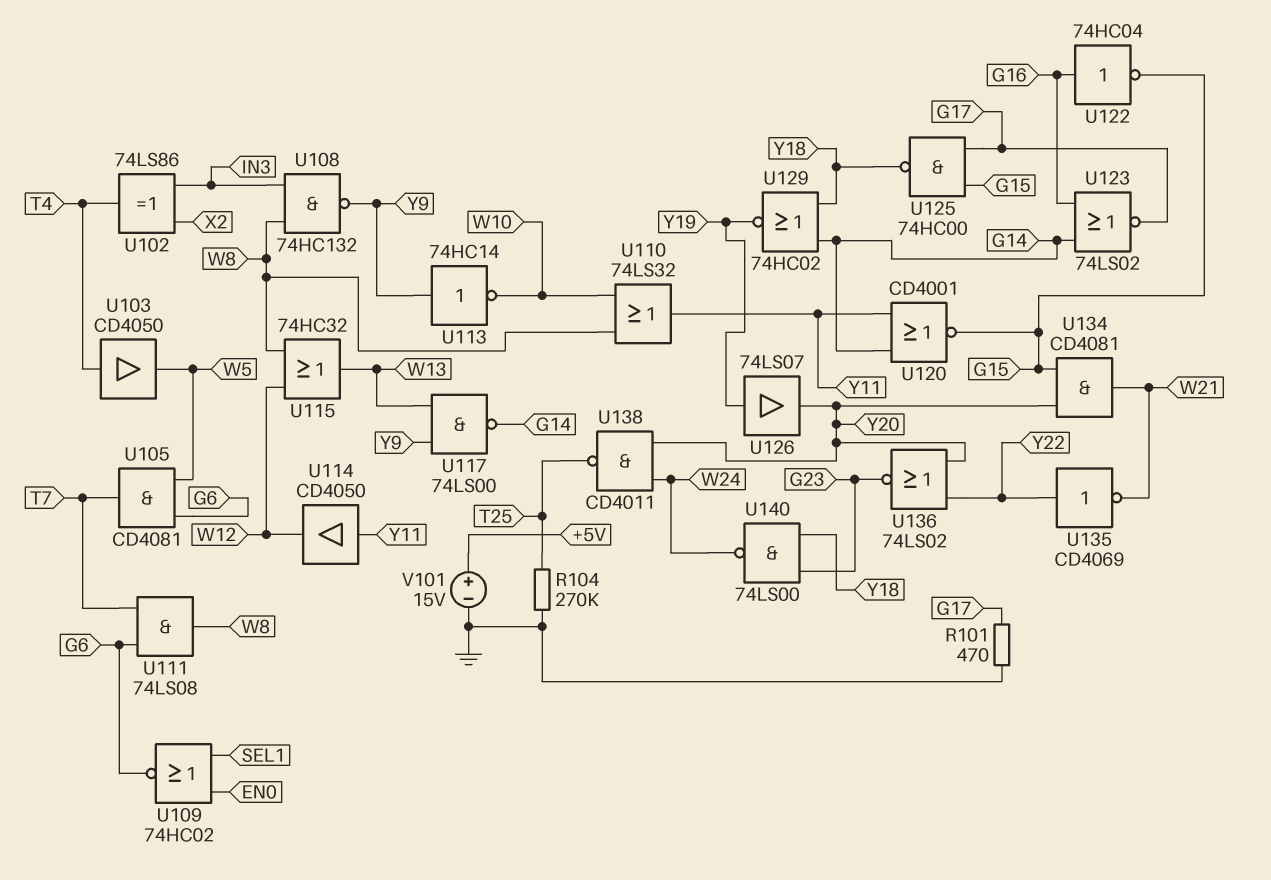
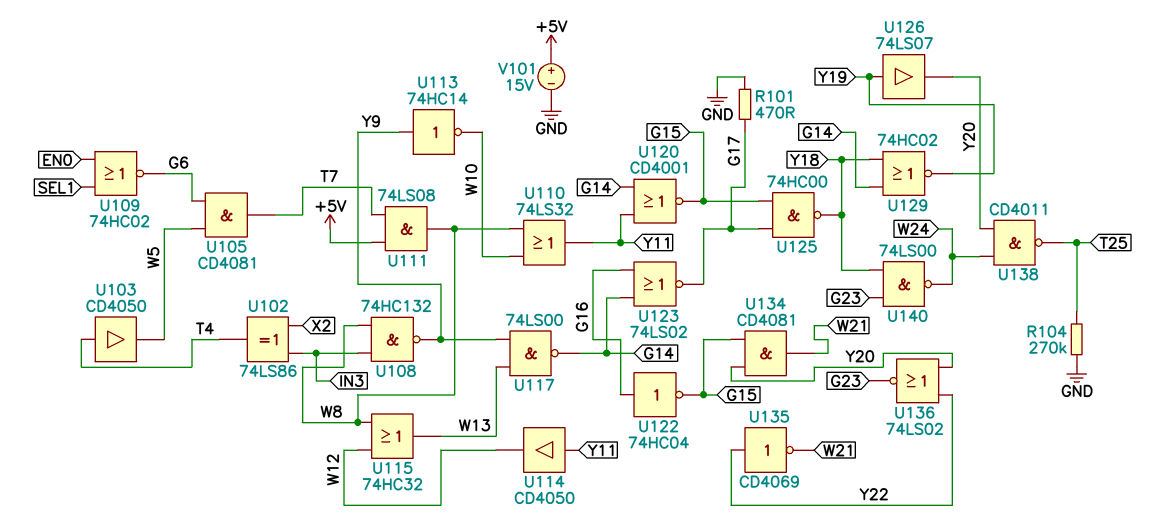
U111: AND 74LS08 (in G6, in T7, out W8) -> AND 74LS08 (in +5V, in T7, out W8)

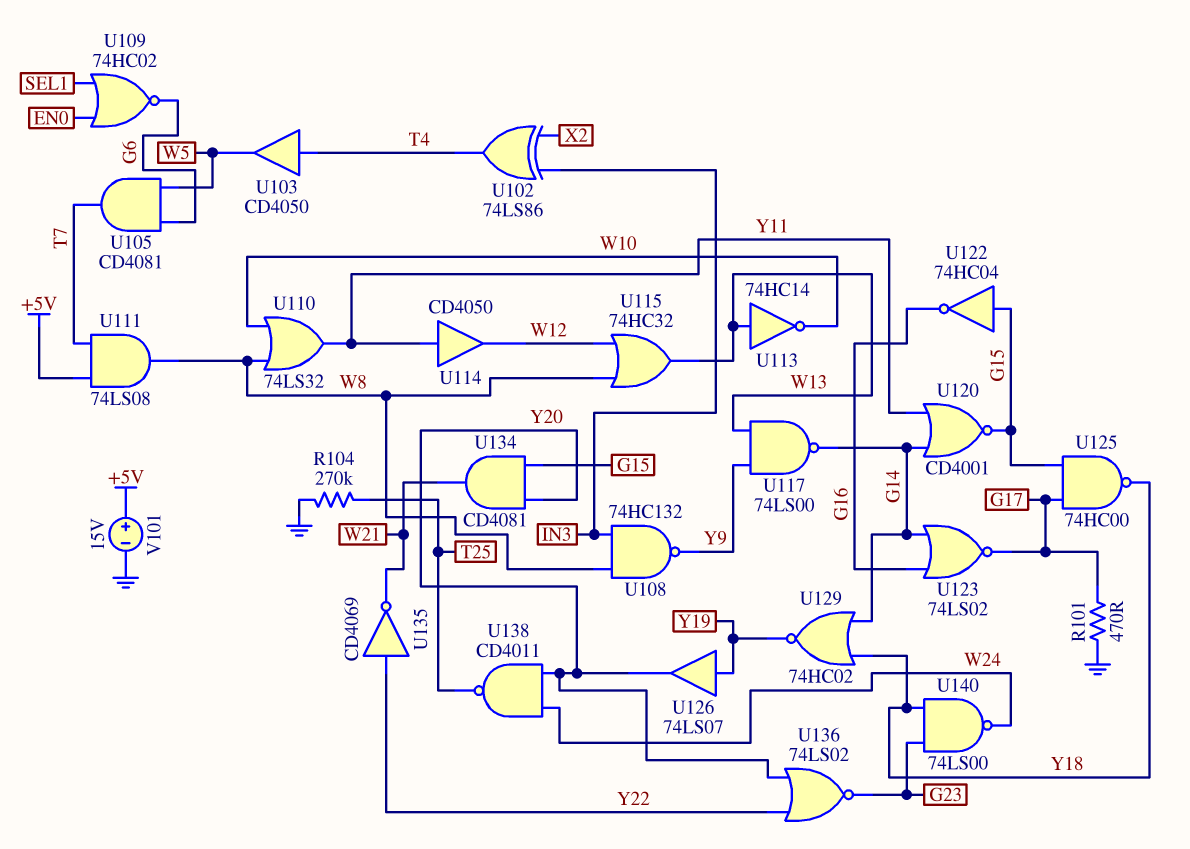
U113: NOT 74HC14 (in Y9, out W10) -> NOT 74HC14 (in W13, out W10)
U122: NOT 74HC04 (in G16, out G15) -> NOT 74HC04 (in G15, out G16)

